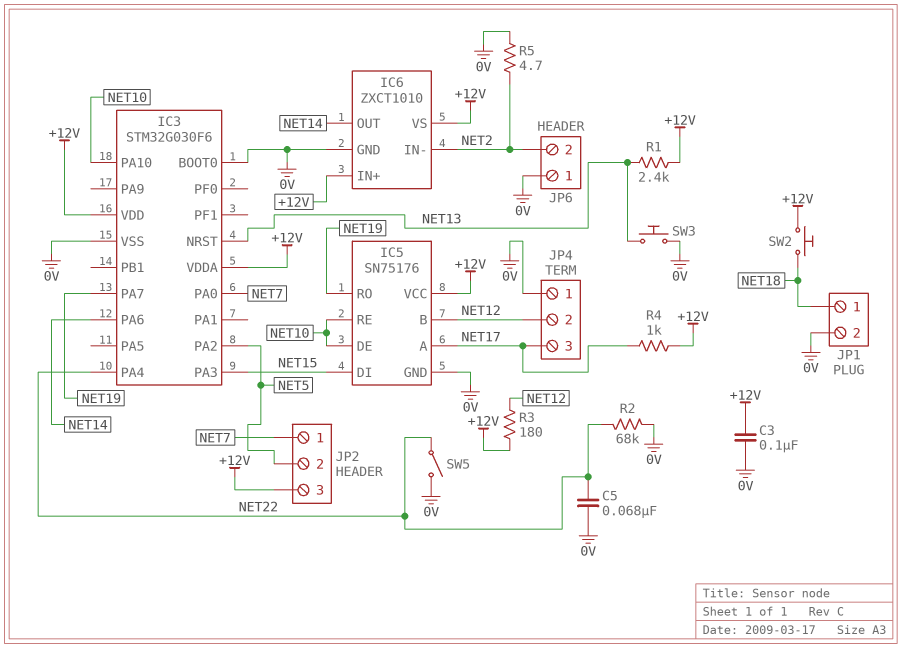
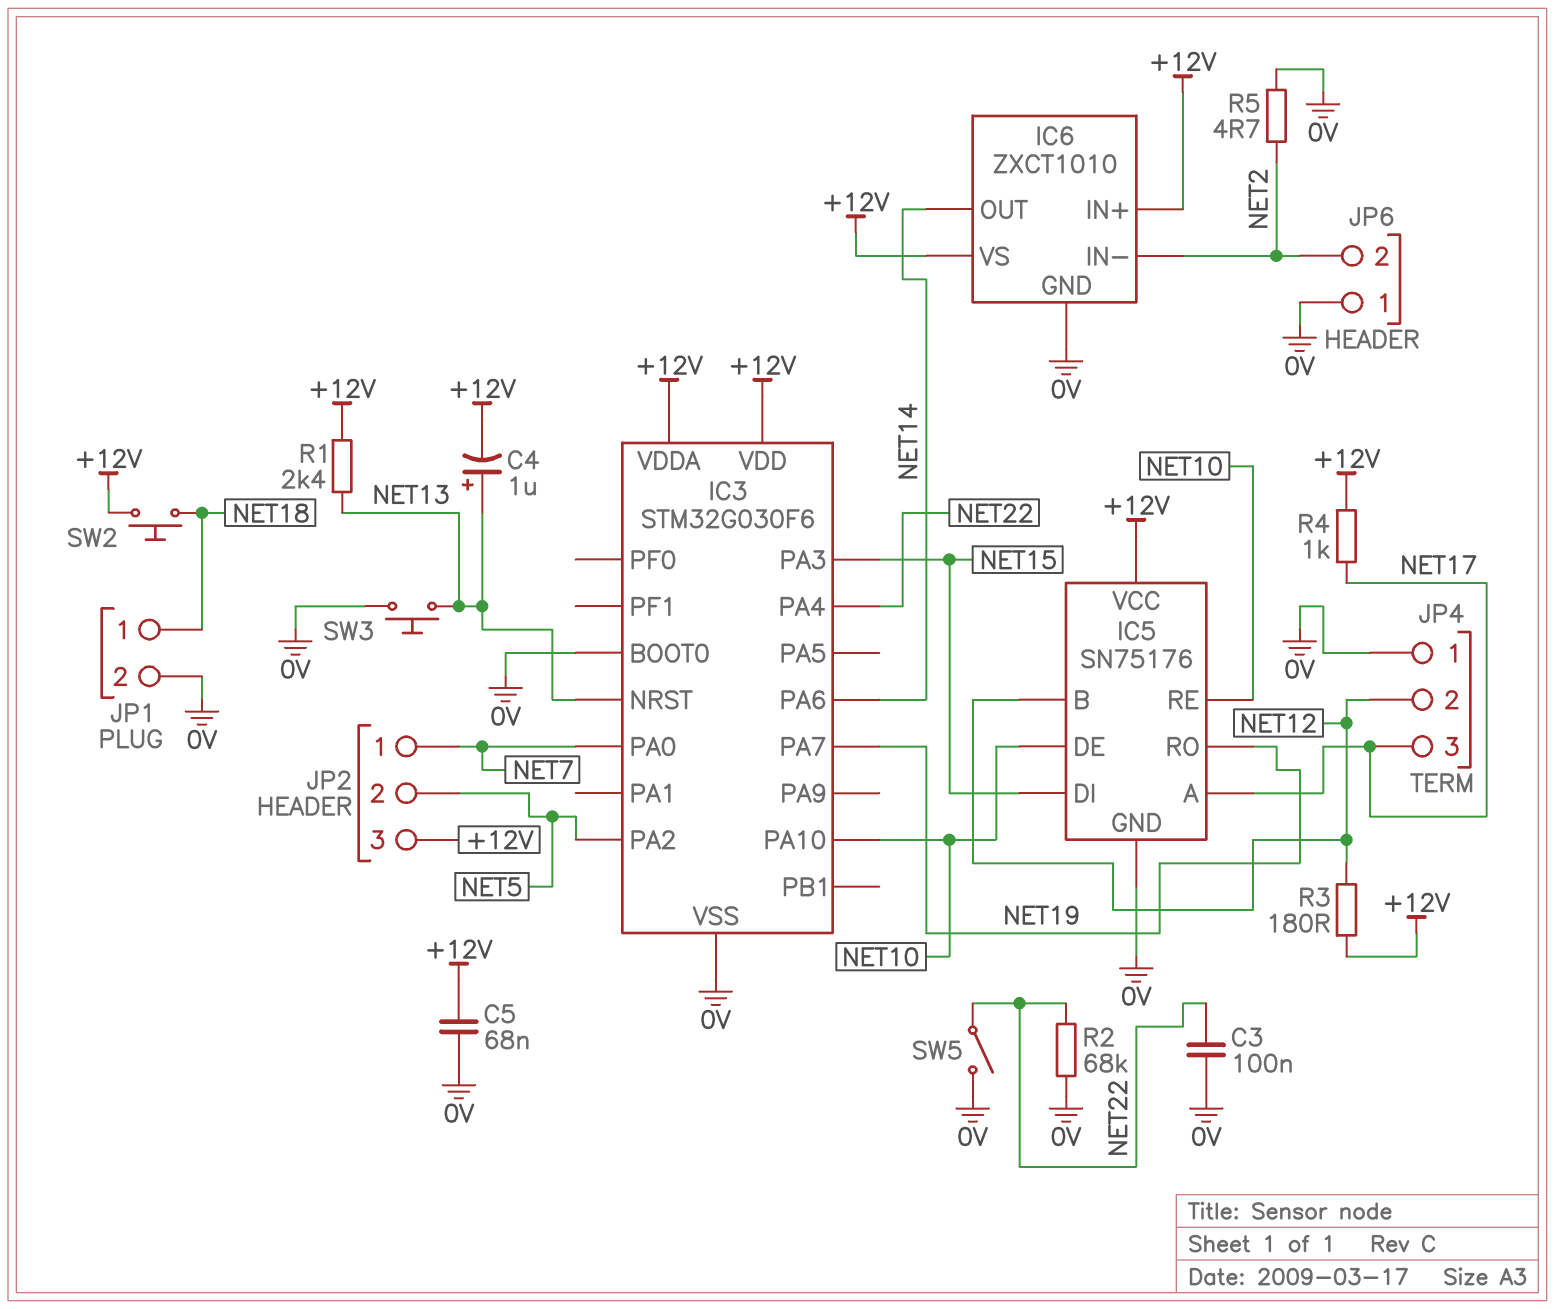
C3: 100nF (+12V, 0V) -> 100nF (0V, NET22)
C4: none -> 1uF (plus NET13, minus +12V)
C5: 68nF (0V, NET22) -> 68nF (+12V, 0V)

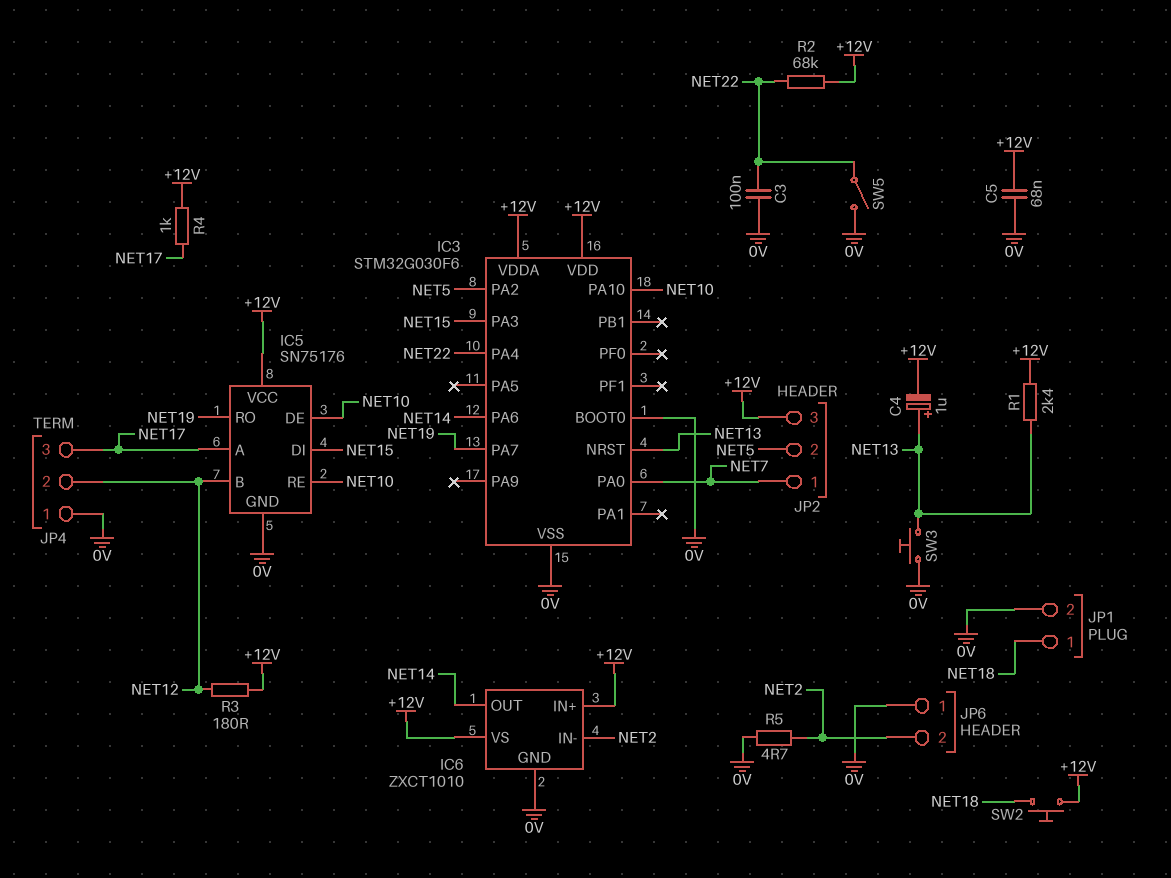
R2: 68k (0V, NET22) -> 68k (+12V, NET22)

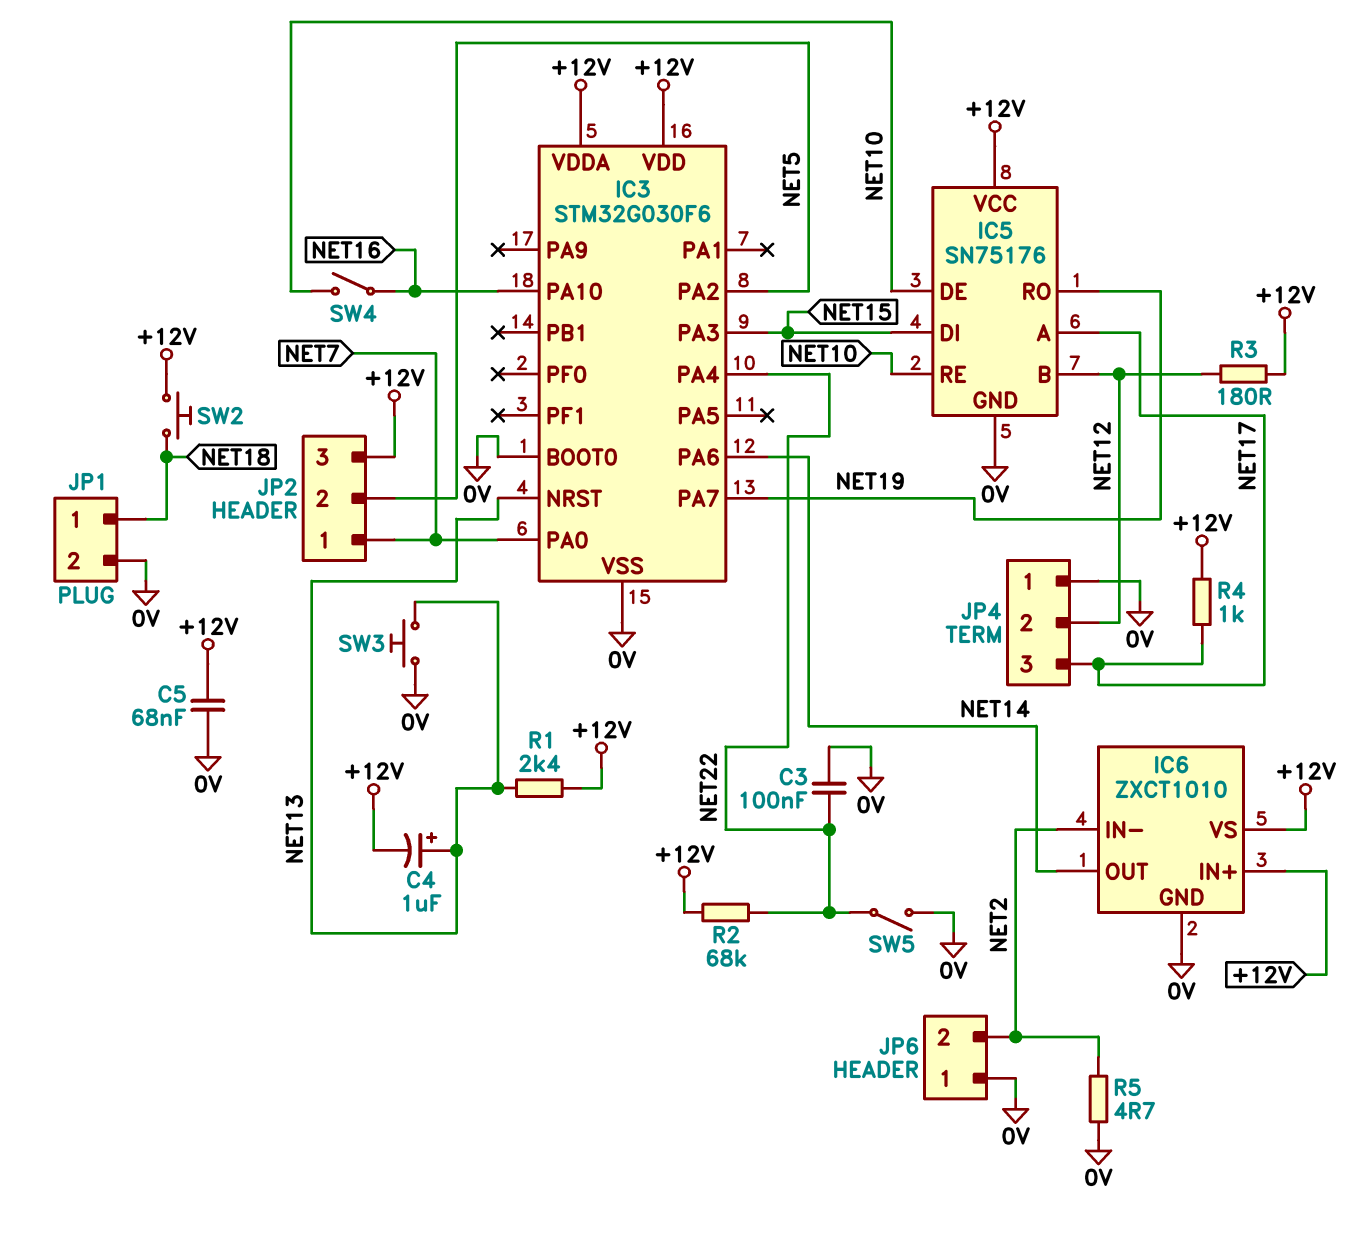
IC3 pin PA10: NET10 -> NET16
SW4: none -> switch (NET10, NET16)

